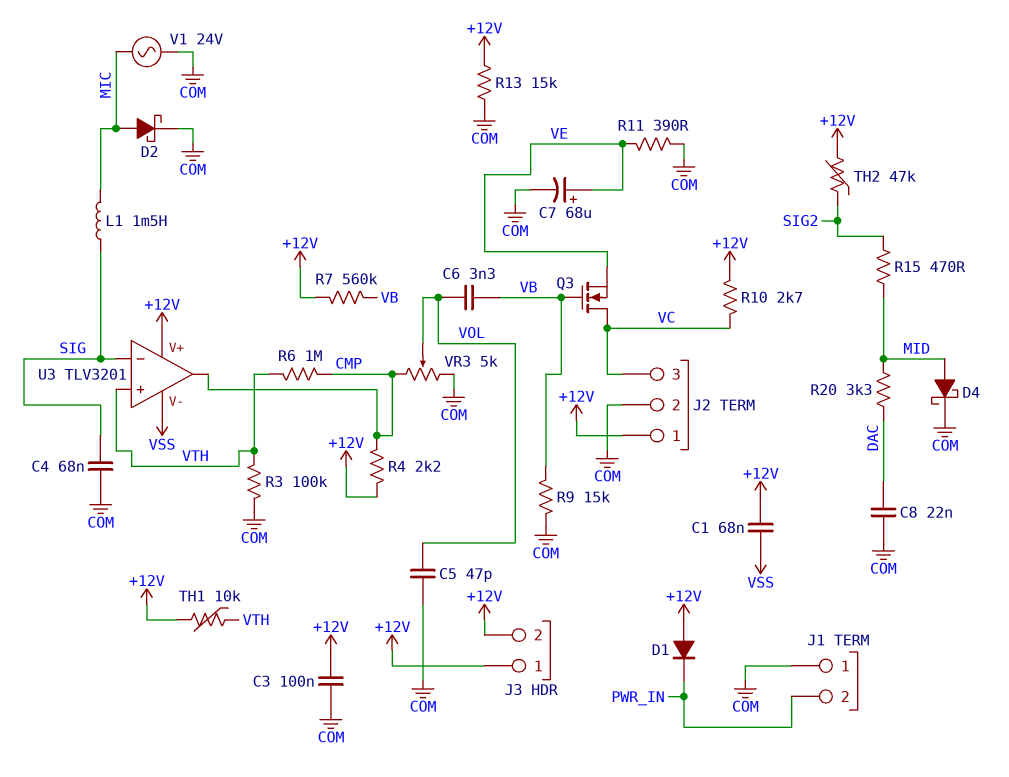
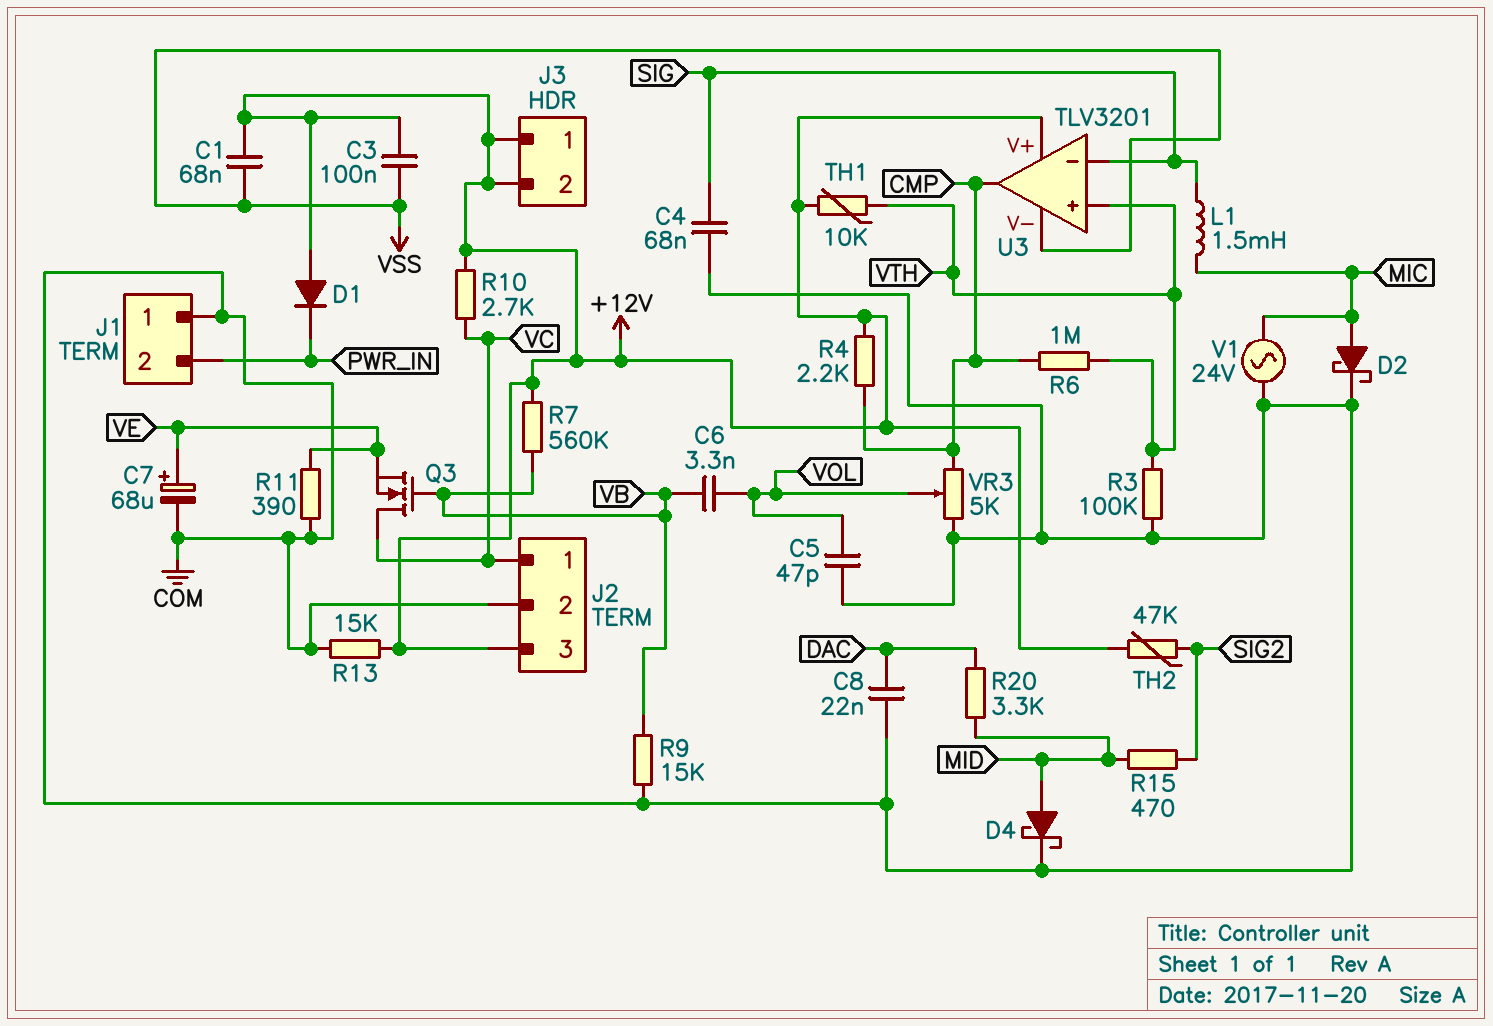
C3: 100nF (+12V, COM) -> 100nF (+12V, VSS)
J2 pin 1: +12V -> VC
J2 pin 3: VC -> +12V

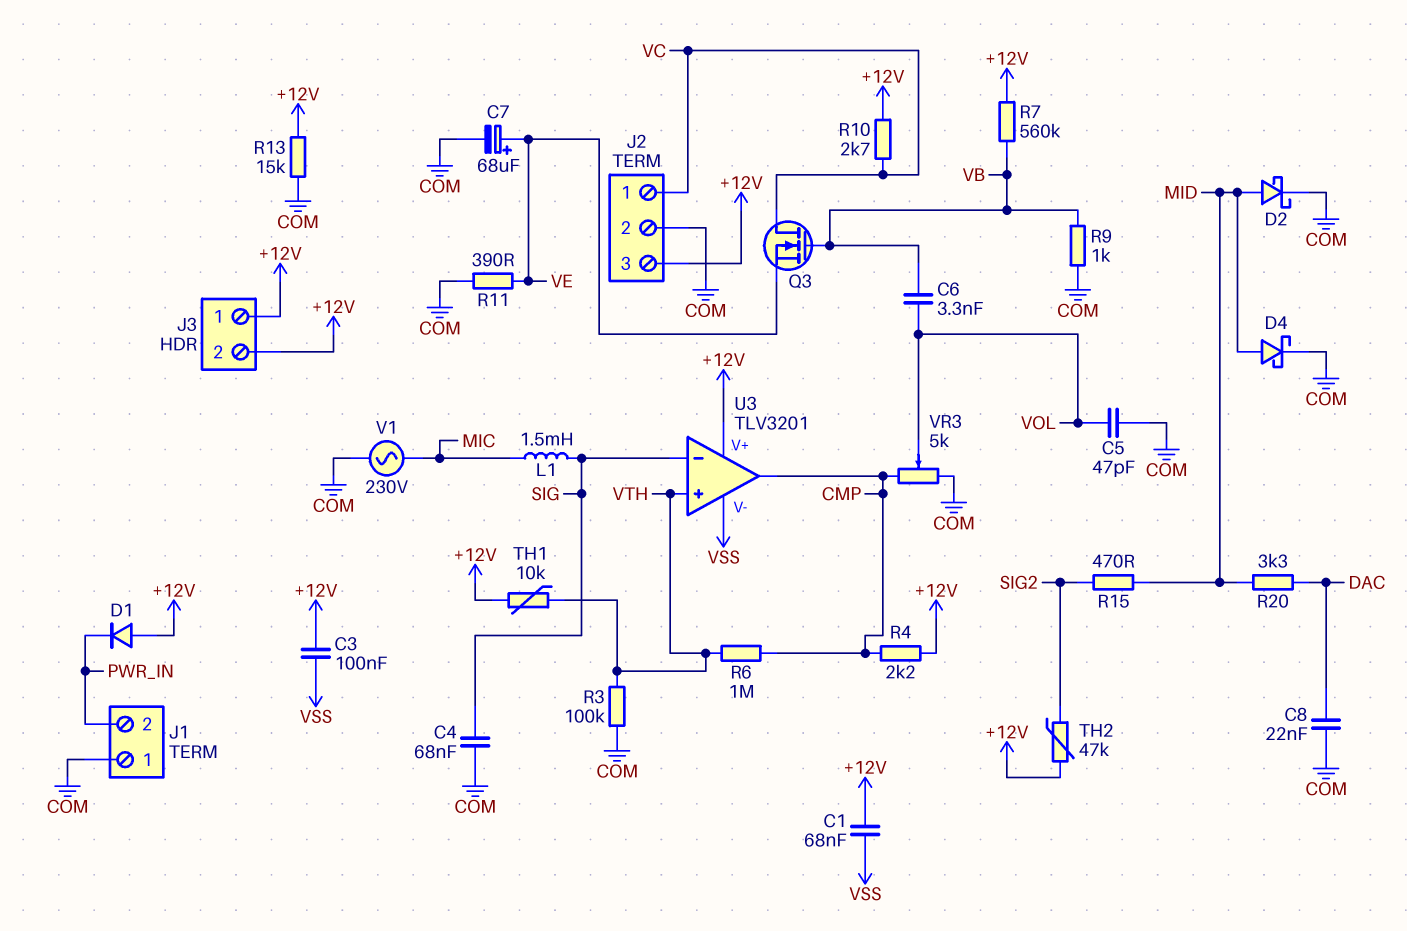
D2: schottky (A MIC, K COM) -> schottky (A MID, K COM)
R9: 15k (COM, VB) -> 1k (COM, VB)
V1: AC 24V (COM, MIC) -> AC 230V (COM, MIC)

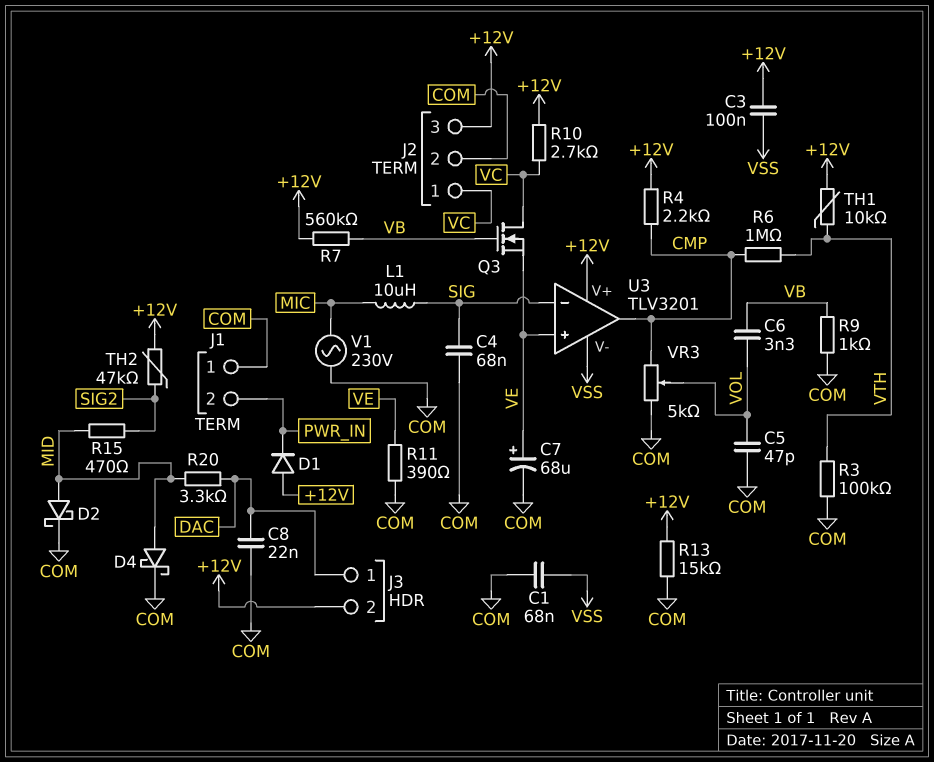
C1: 68nF (+12V, VSS) -> 68nF (COM, VSS)
J3 pin 1: +12V -> DAC
L1: 1.5mH (MIC, SIG) -> 10uH (MIC, SIG)
U3 pin in+: VTH -> VE

